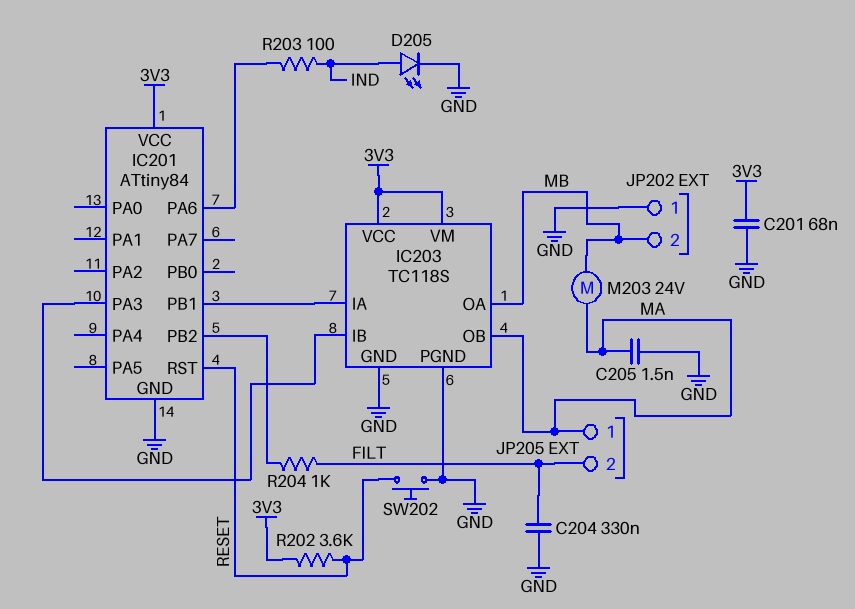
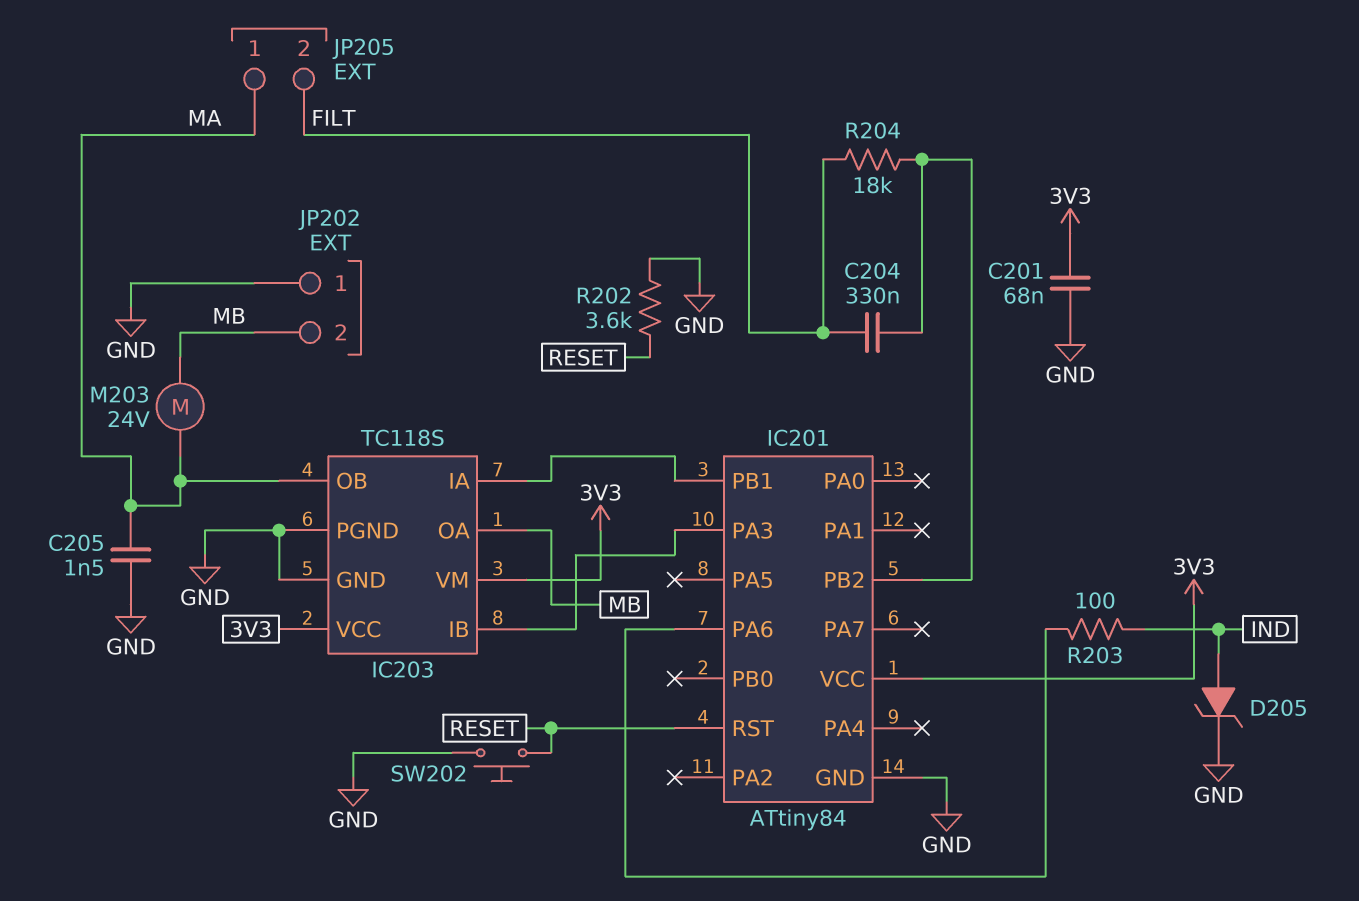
C204: 330nF (FILT, GND) -> 330nF (FILT, IC201/PB2)
D205: LED (A IND, K GND) -> zener (A IND, K GND)
R202: 3.6k (3V3, RESET) -> 3.6k (GND, RESET)
R204: 1k (FILT, IC201/PB2) -> 18k (FILT, IC201/PB2)

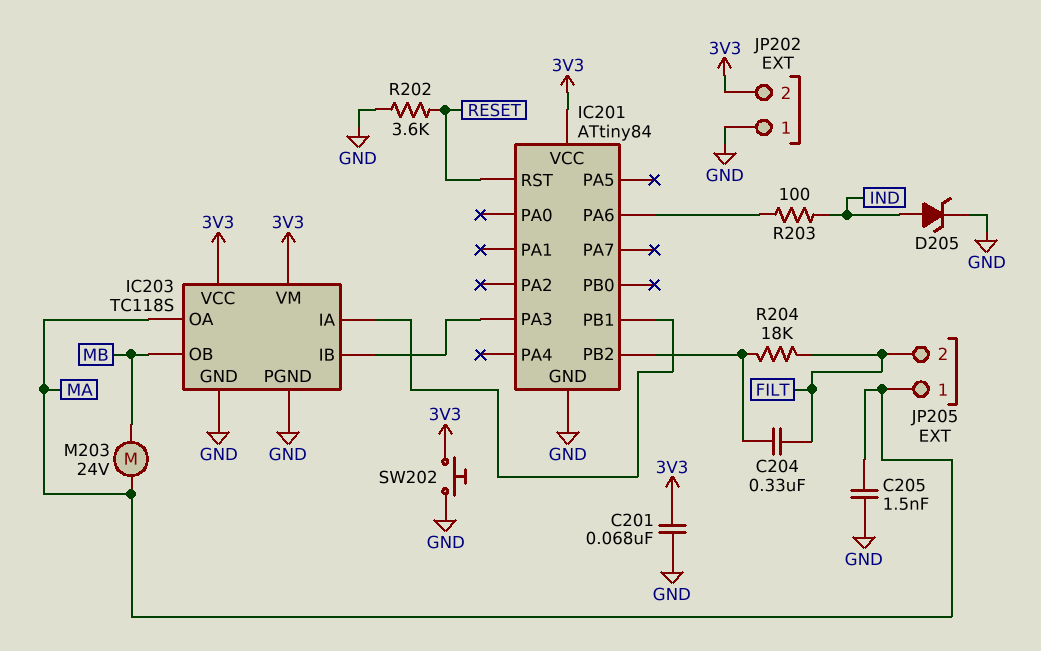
IC203 pin OA: MB -> MA
IC203 pin OB: MA -> MB
JP202 pin 2: MB -> 3V3
SW202: button (GND, RESET) -> button (3V3, GND)

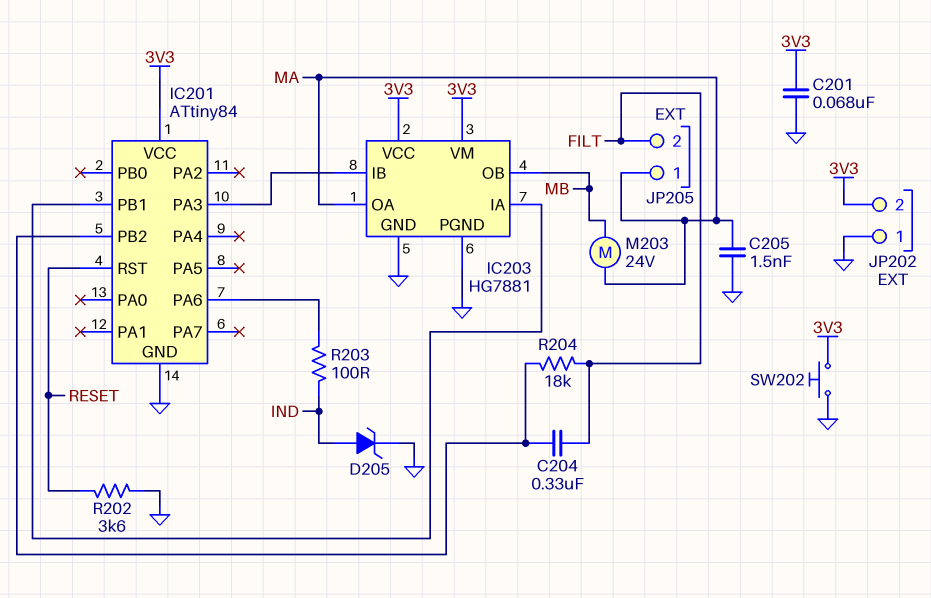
IC203: TC118S -> HG7881

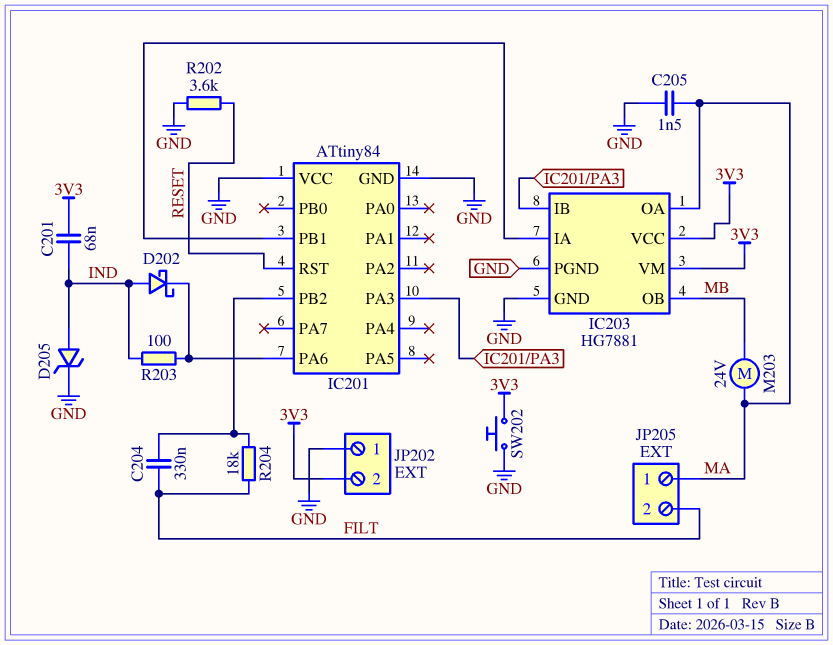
C201: 68nF (3V3, GND) -> 68nF (3V3, IND)
D202: none -> schottky (A IND, K IC201/PA6)
IC201 pin VCC: 3V3 -> GND

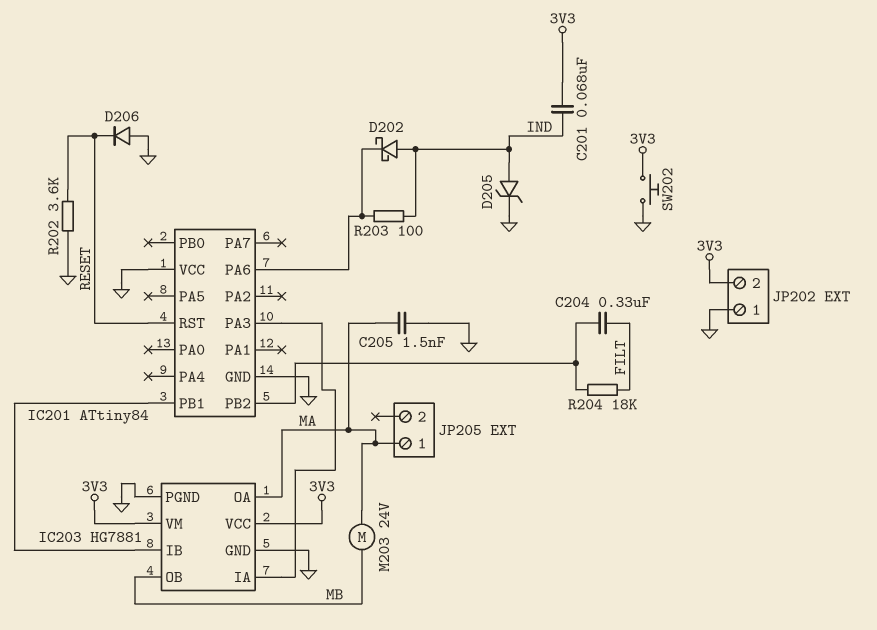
D206: none -> diode (A GND, K RESET)
IC203 pin IA: IC201/PB1 -> IC201/PA3
IC203 pin IB: IC201/PA3 -> IC201/PB1
JP205 pin 2: FILT -> none

